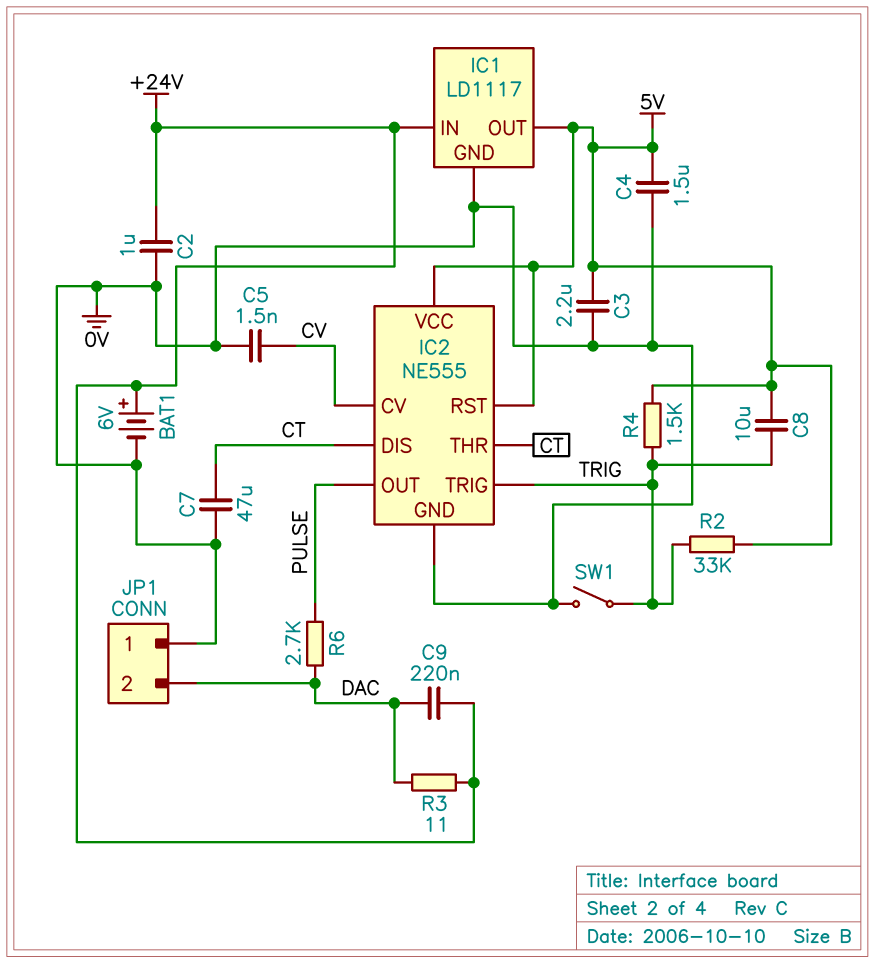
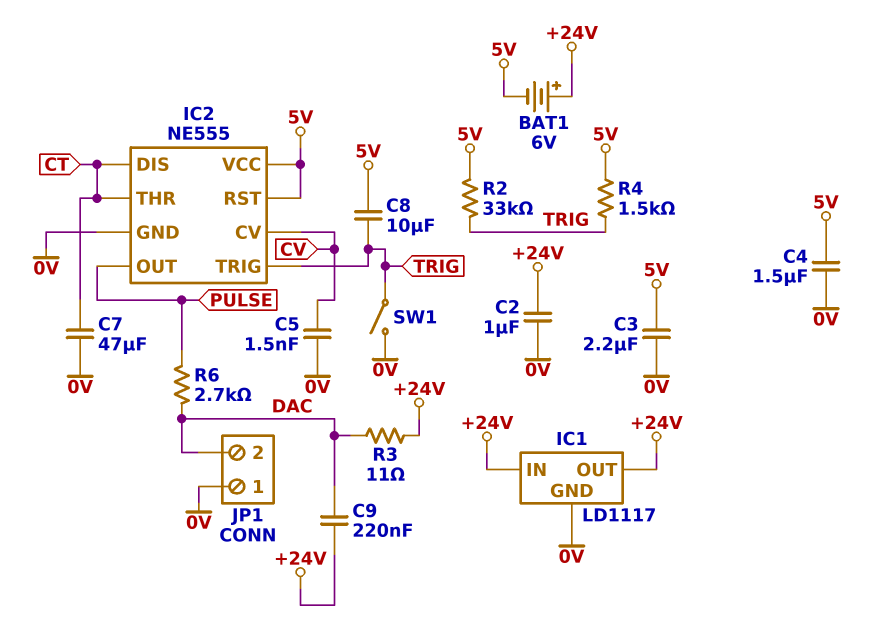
BAT1: 6V (plus +24V, minus 0V) -> 6V (plus +24V, minus 5V)
IC1 pin OUT: 5V -> +24V

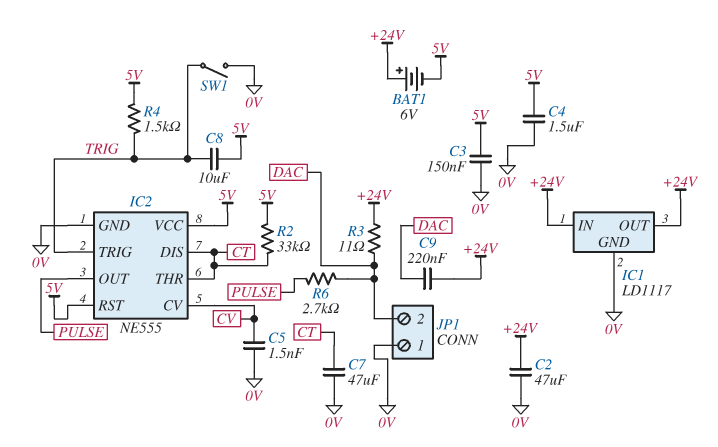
C2: 1uF (+24V, 0V) -> 47uF (+24V, 0V)
C3: 2.2uF (0V, 5V) -> 150nF (0V, 5V)
R2: 33k (5V, TRIG) -> 33k (5V, CT)

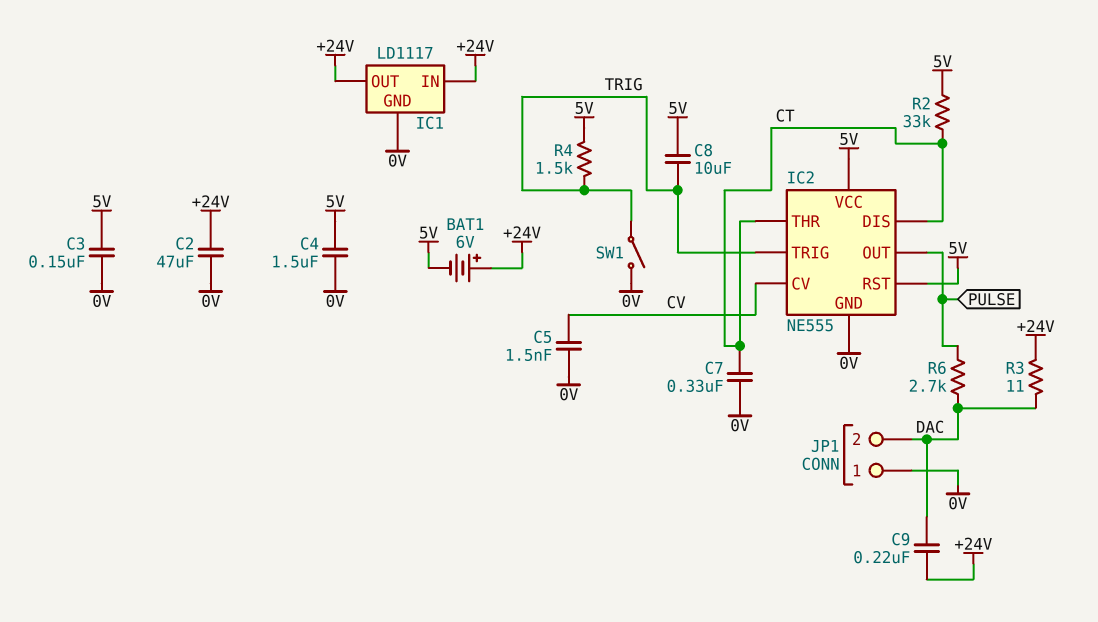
C7: 47uF (0V, CT) -> 330nF (0V, CT)

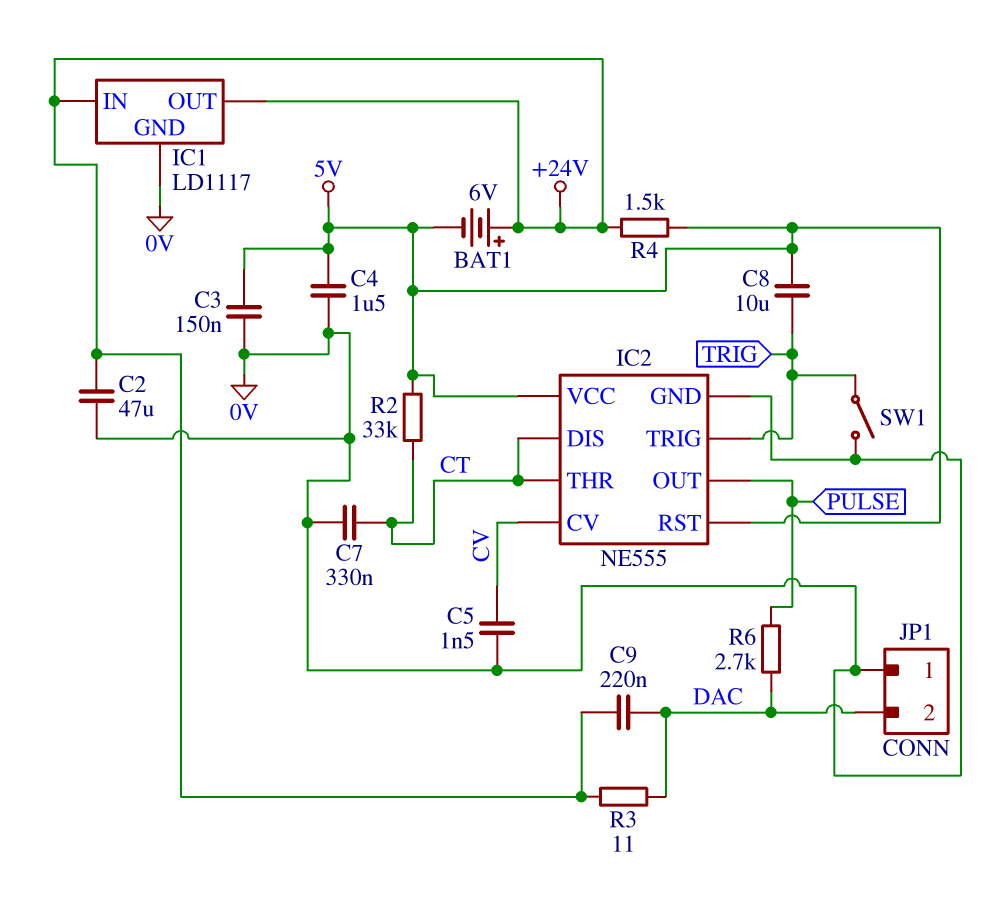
R4: 1.5k (5V, TRIG) -> 1.5k (+24V, 5V)

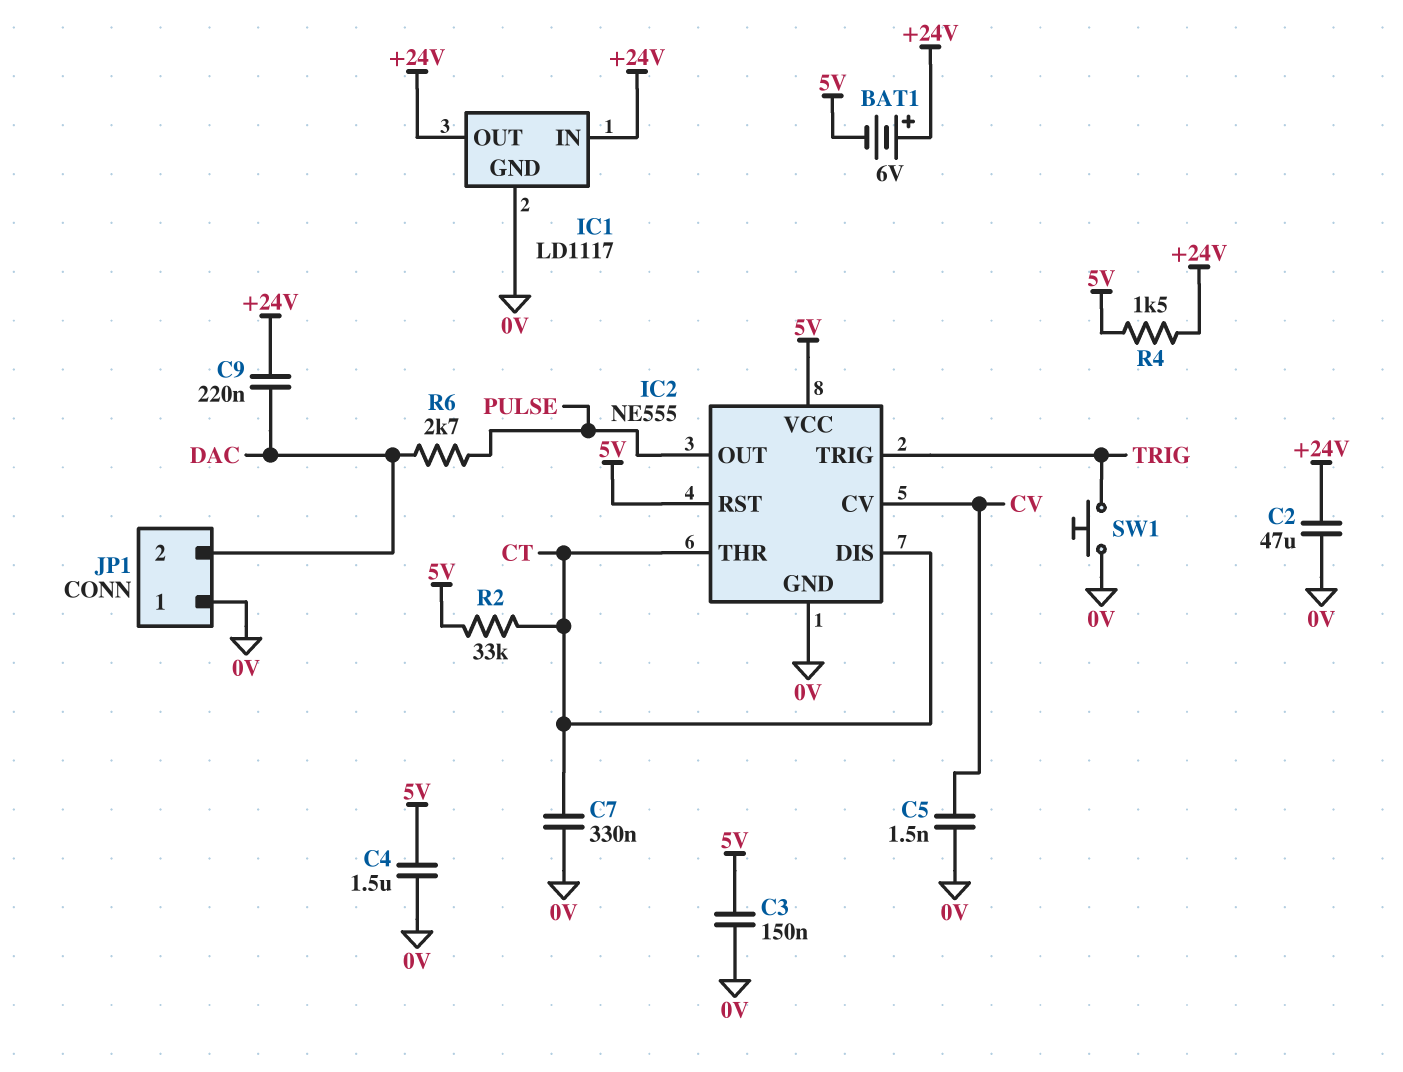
C8: 10uF (5V, TRIG) -> none
R3: 11 (+24V, DAC) -> none
SW1: switch (0V, TRIG) -> button (0V, TRIG)

